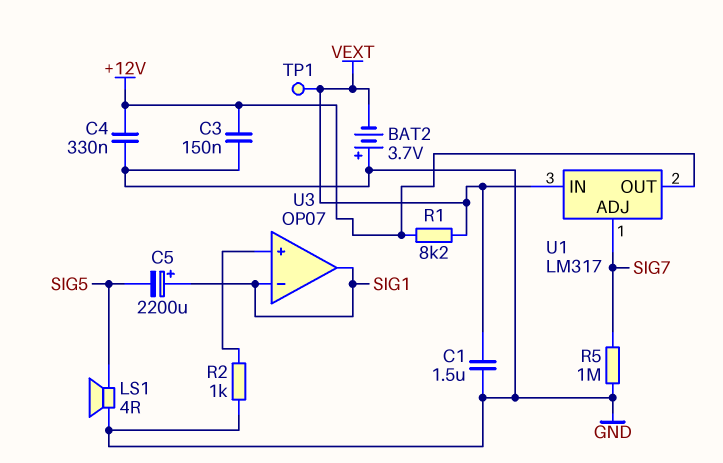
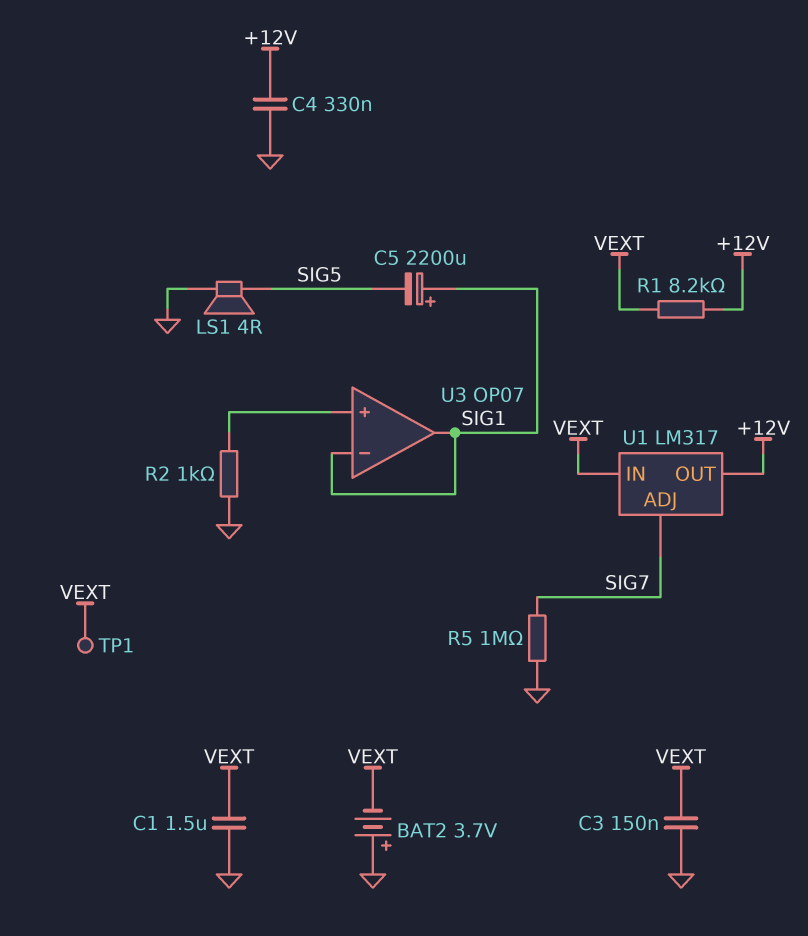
C3: 150nF (+12V, GND) -> 150nF (GND, VEXT)

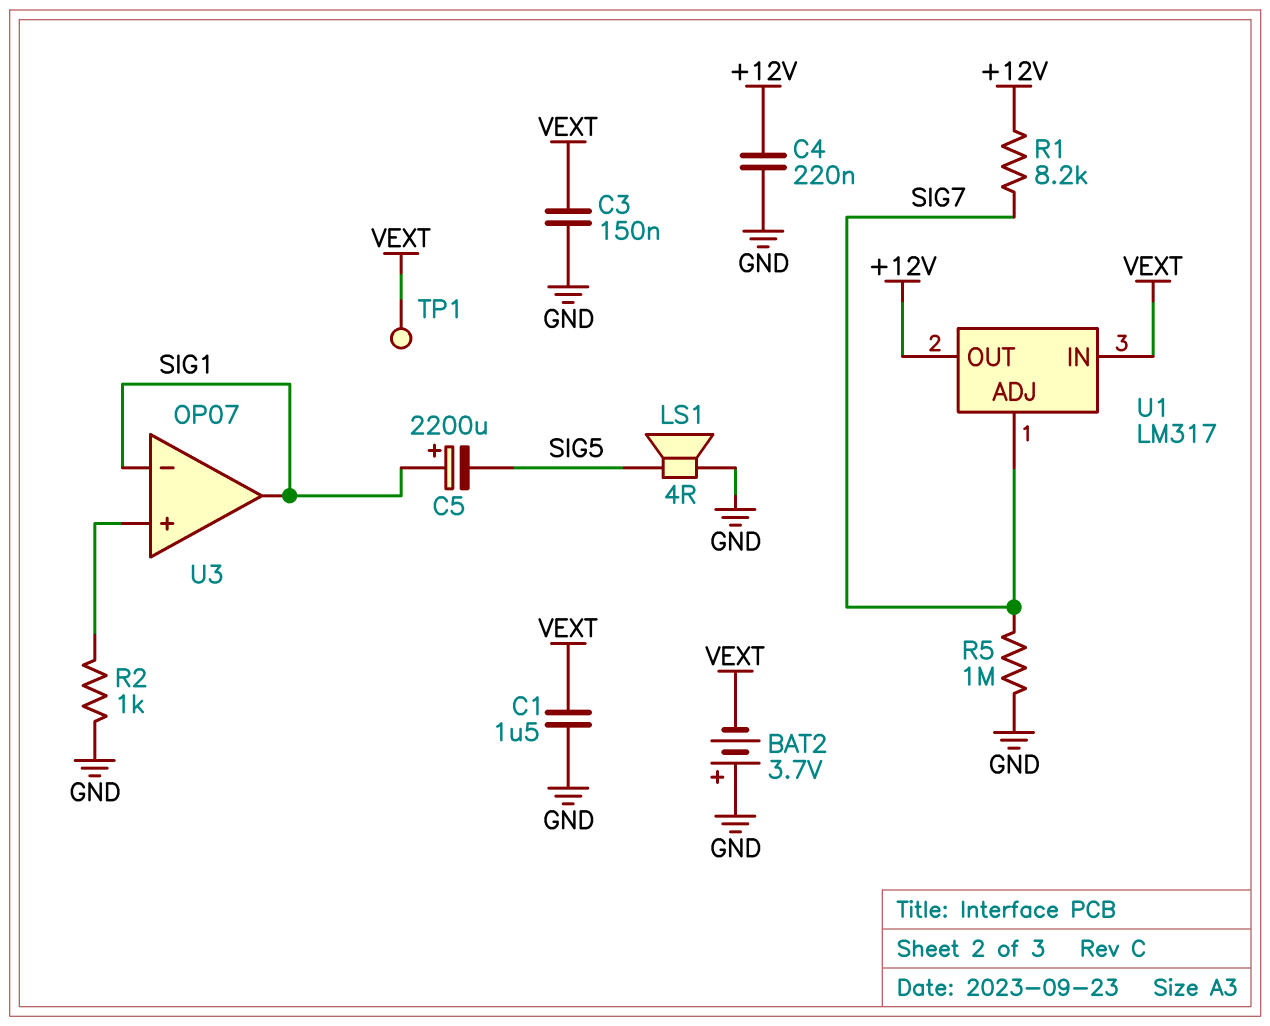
C4: 330nF (+12V, GND) -> 220nF (+12V, GND)
R1: 8.2k (+12V, VEXT) -> 8.2k (+12V, SIG7)

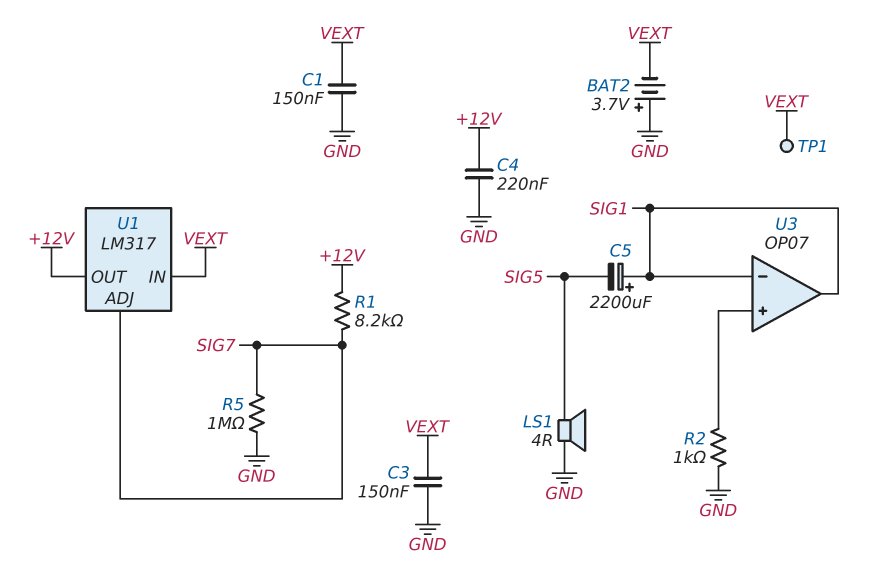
C1: 1.5uF (GND, VEXT) -> 150nF (GND, VEXT)

